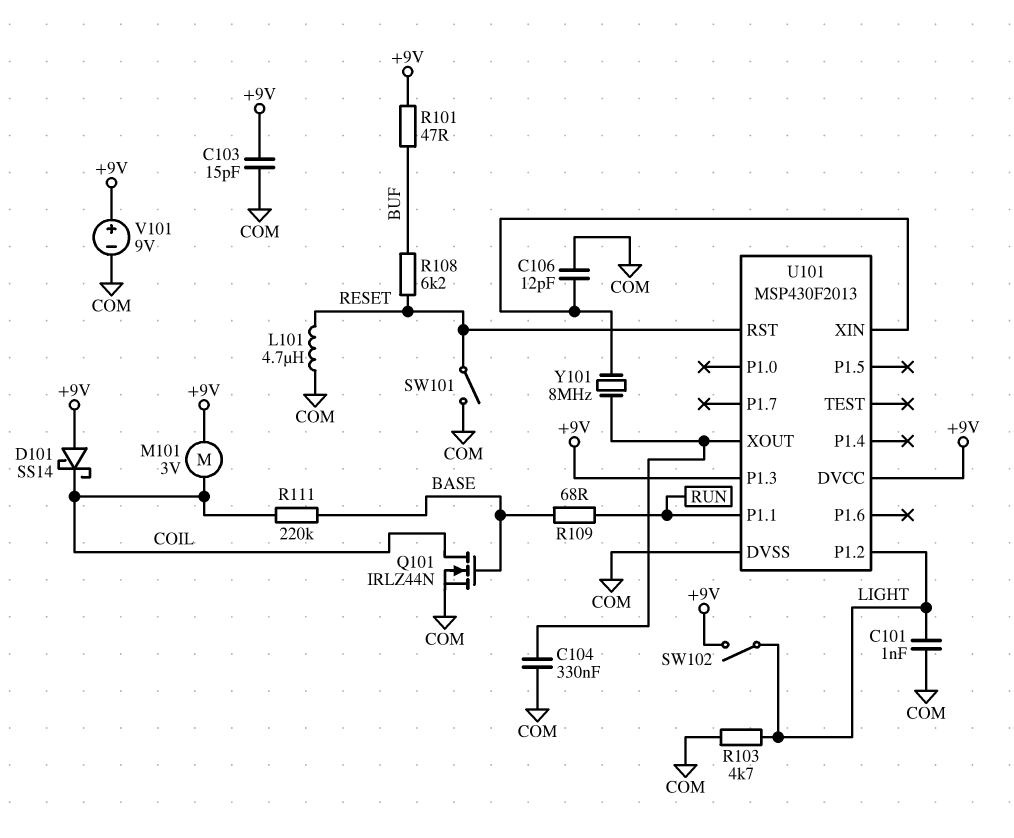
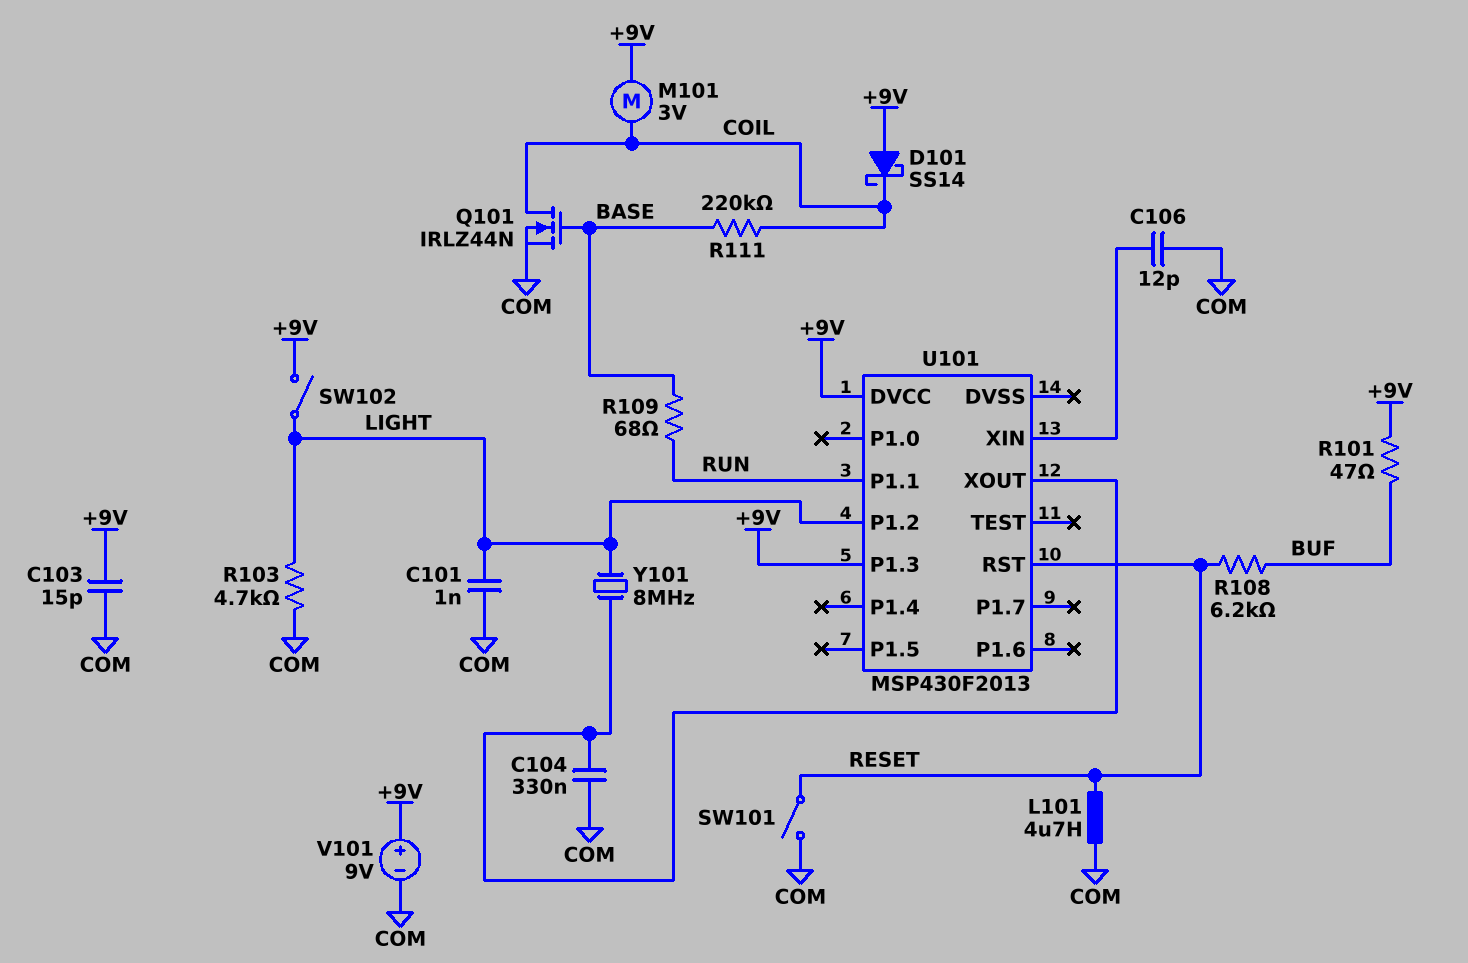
U101 pin DVSS: COM -> none
Y101: 8MHz (U101/XIN, U101/XOUT) -> 8MHz (LIGHT, U101/XOUT)

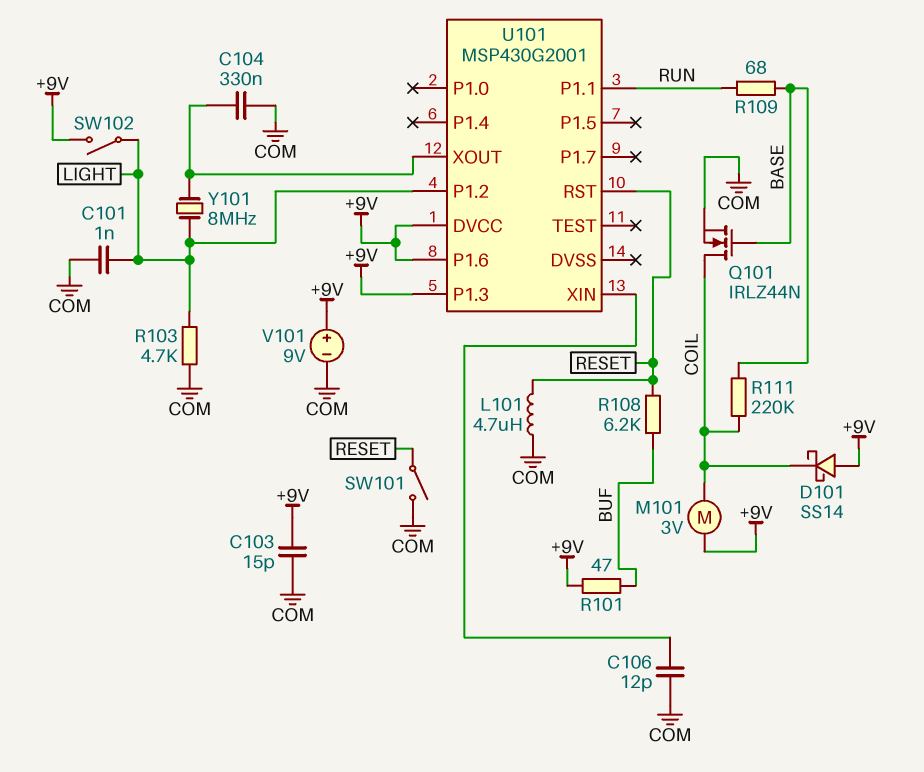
U101: MSP430F2013 -> MSP430G2001
U101 pin P1.6: none -> +9V

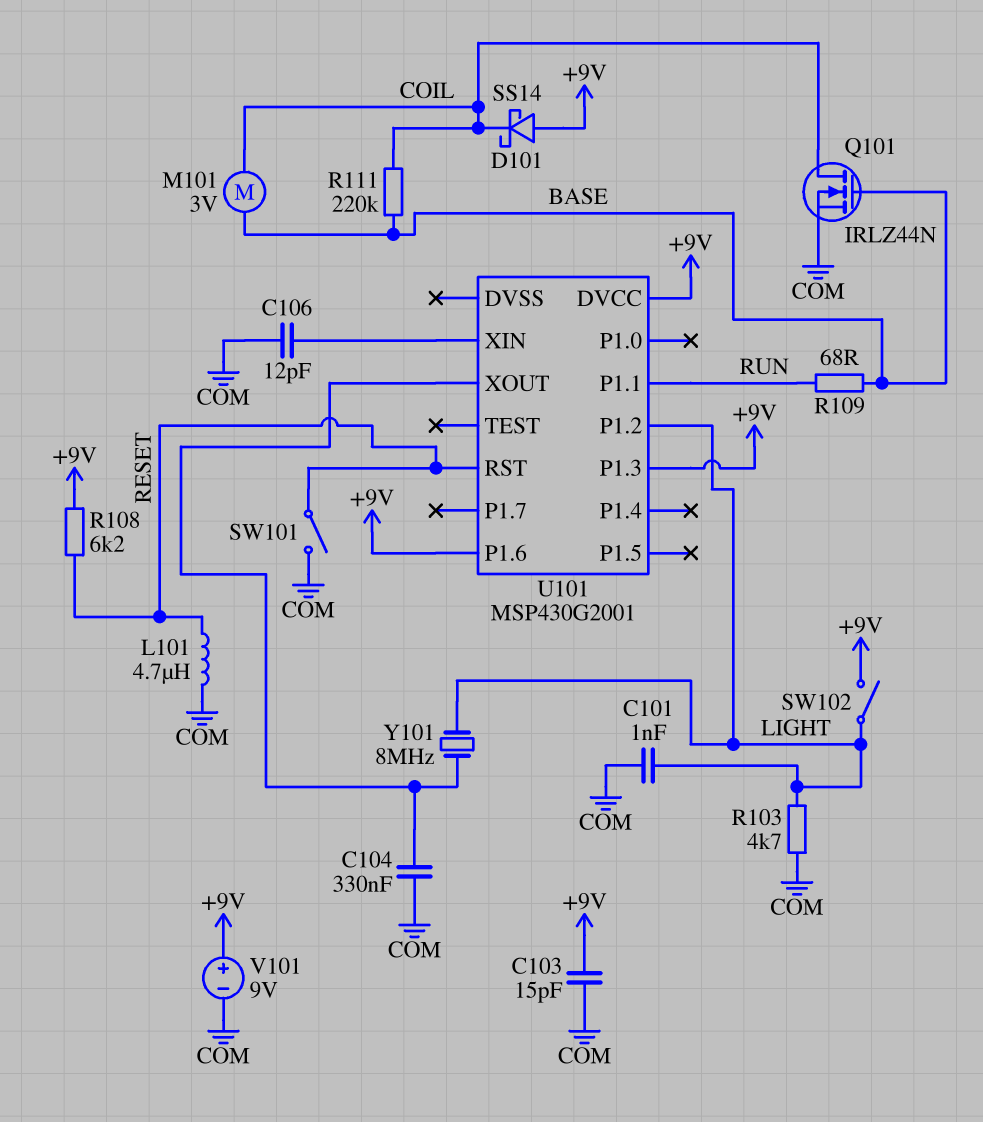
M101: motor 3V (+9V, COIL) -> motor 3V (BASE, COIL)
R101: 47 (+9V, BUF) -> none
R108: 6.2k (BUF, RESET) -> 6.2k (+9V, RESET)

